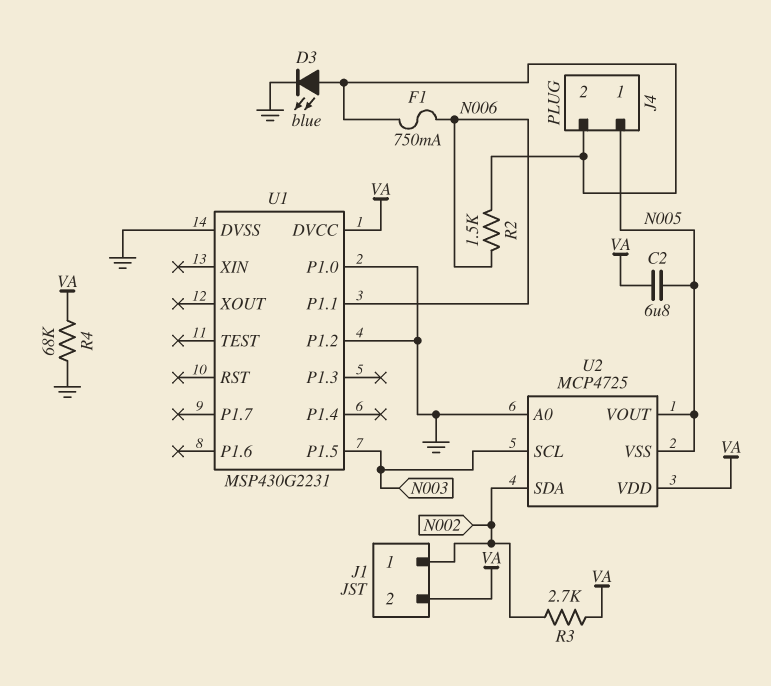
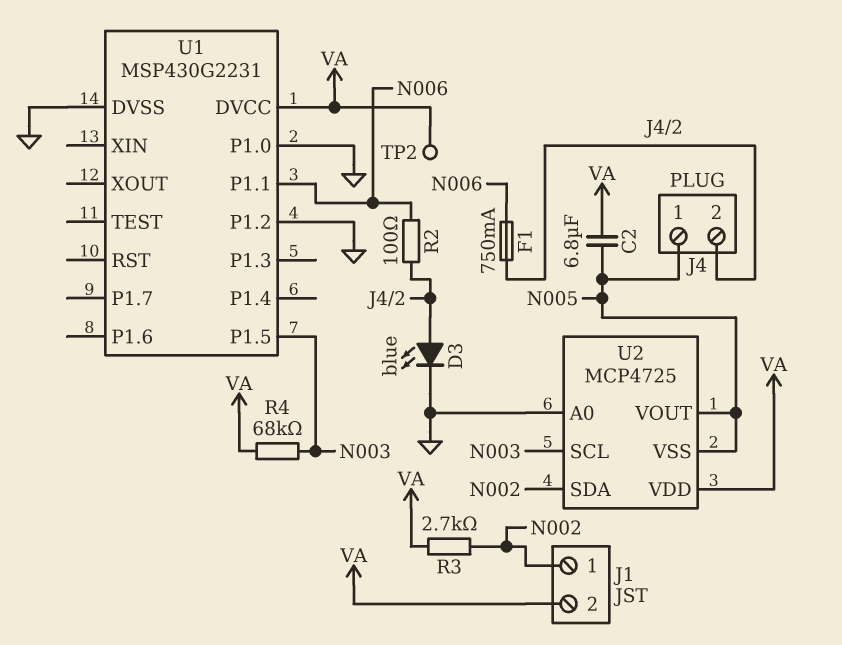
R2: 1.5k (J4/2, N006) -> 100 (J4/2, N006)
R4: 68k (GND, VA) -> 68k (N003, VA)
TP2: none -> test point (VA)

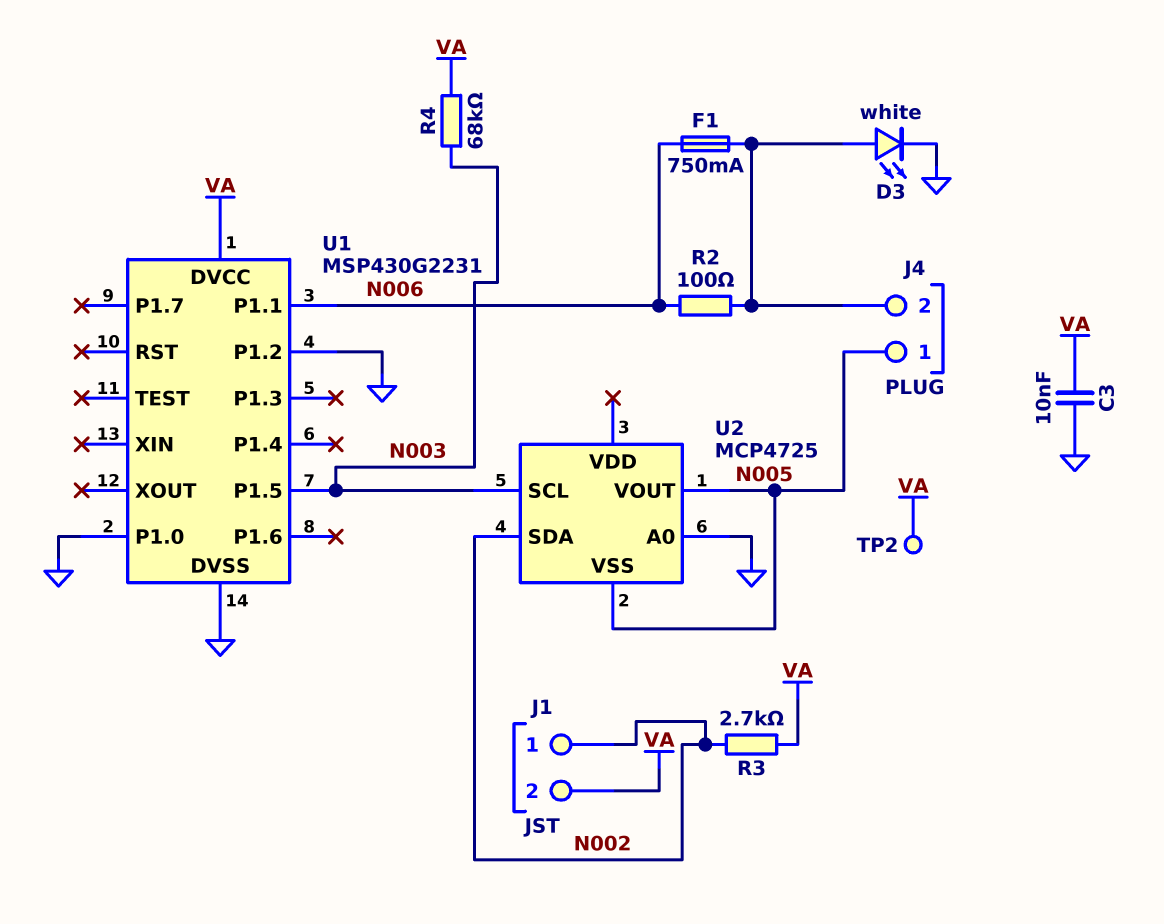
C2: 6.8uF (N005, VA) -> none
C3: none -> 10nF (GND, VA)
D3: LED blue (A J4/2, K GND) -> LED white (A J4/2, K GND)
U2 pin VDD: VA -> none

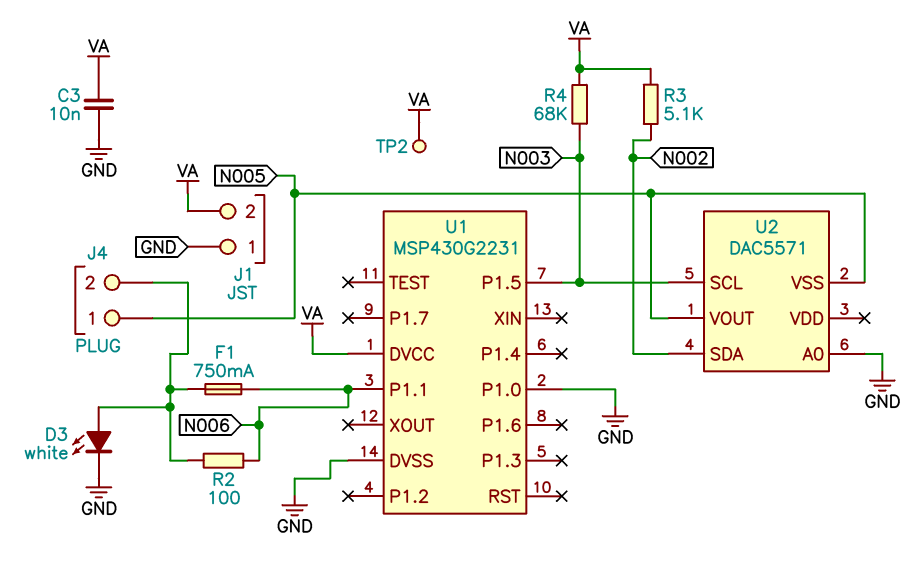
J1 pin 1: N002 -> GND
R3: 2.7k (N002, VA) -> 5.1k (N002, VA)
U1 pin P1.2: GND -> none
U2: MCP4725 -> DAC5571

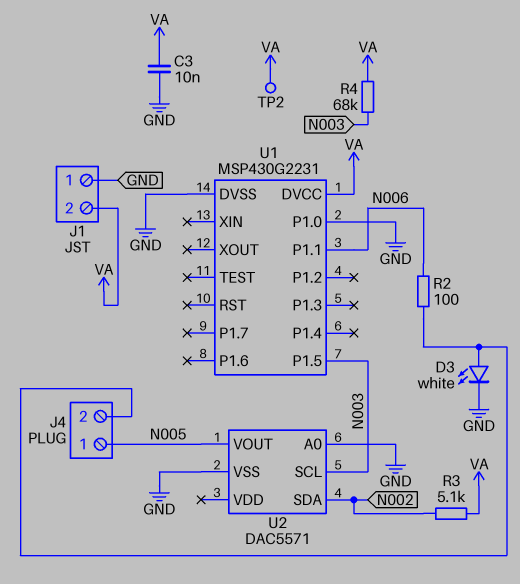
F1: 750mA (J4/2, N006) -> none
U2 pin VSS: N005 -> GND

